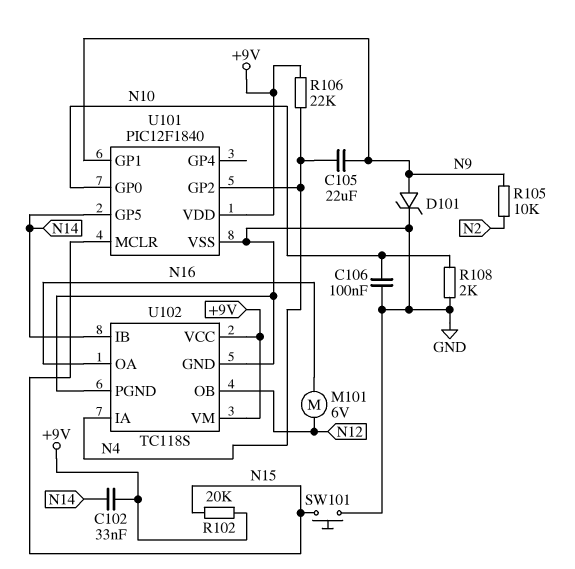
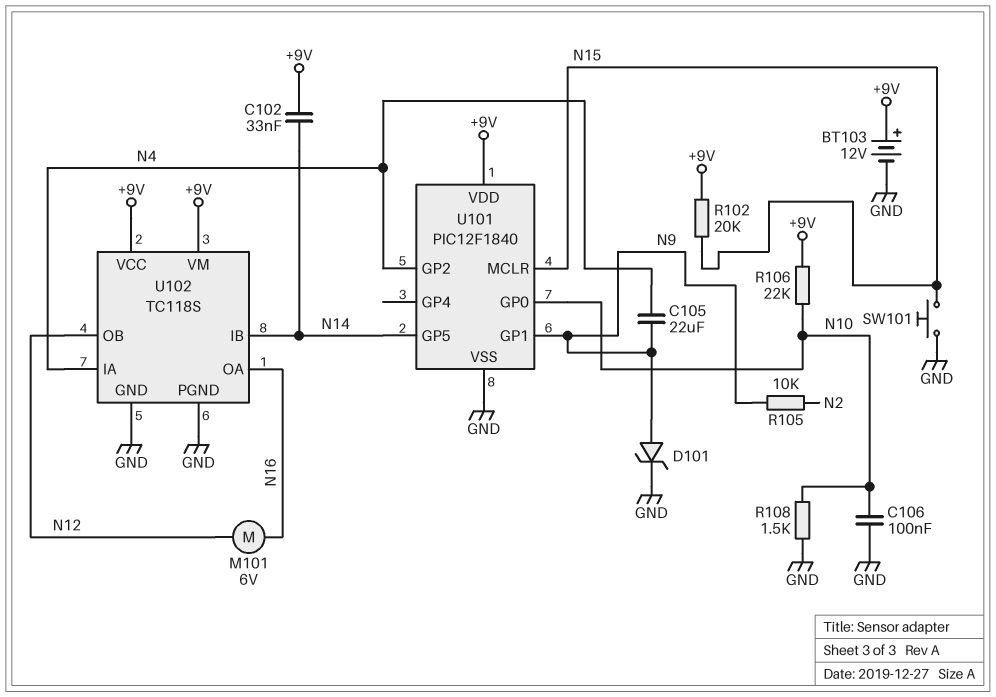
BT103: none -> 12V (plus +9V, minus GND)
R106: 22k (+9V, N4) -> 22k (+9V, N10)
R108: 2k (GND, N10) -> 1.5k (GND, N10)

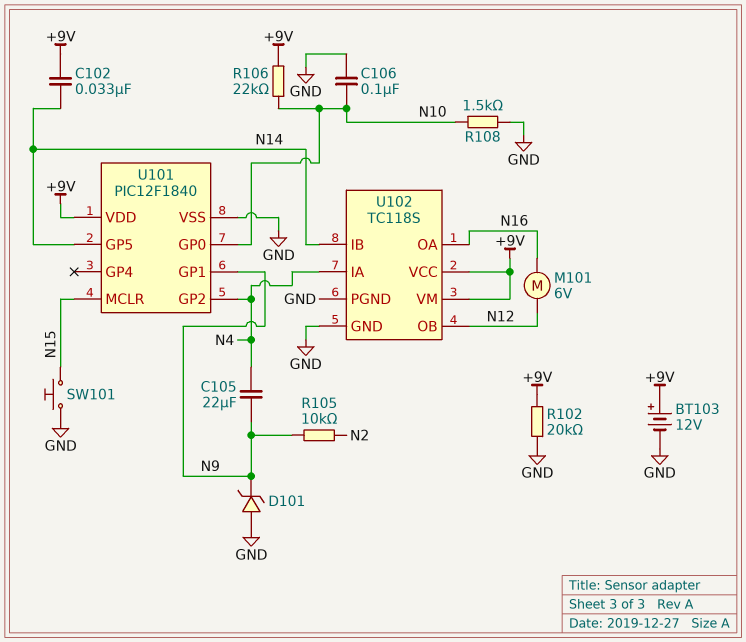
D101: zener (A N9, K GND) -> zener (A GND, K N9)
R102: 20k (+9V, N15) -> 20k (+9V, GND)

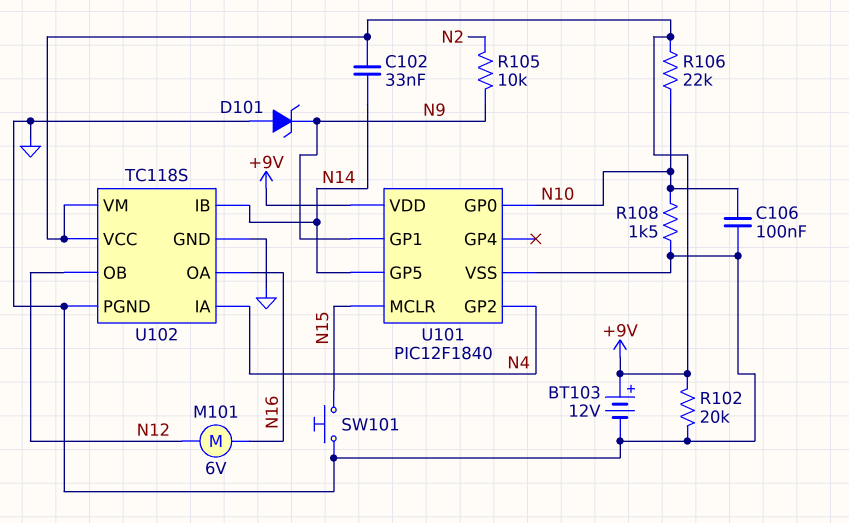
C105: 22uF (N4, N9) -> none

